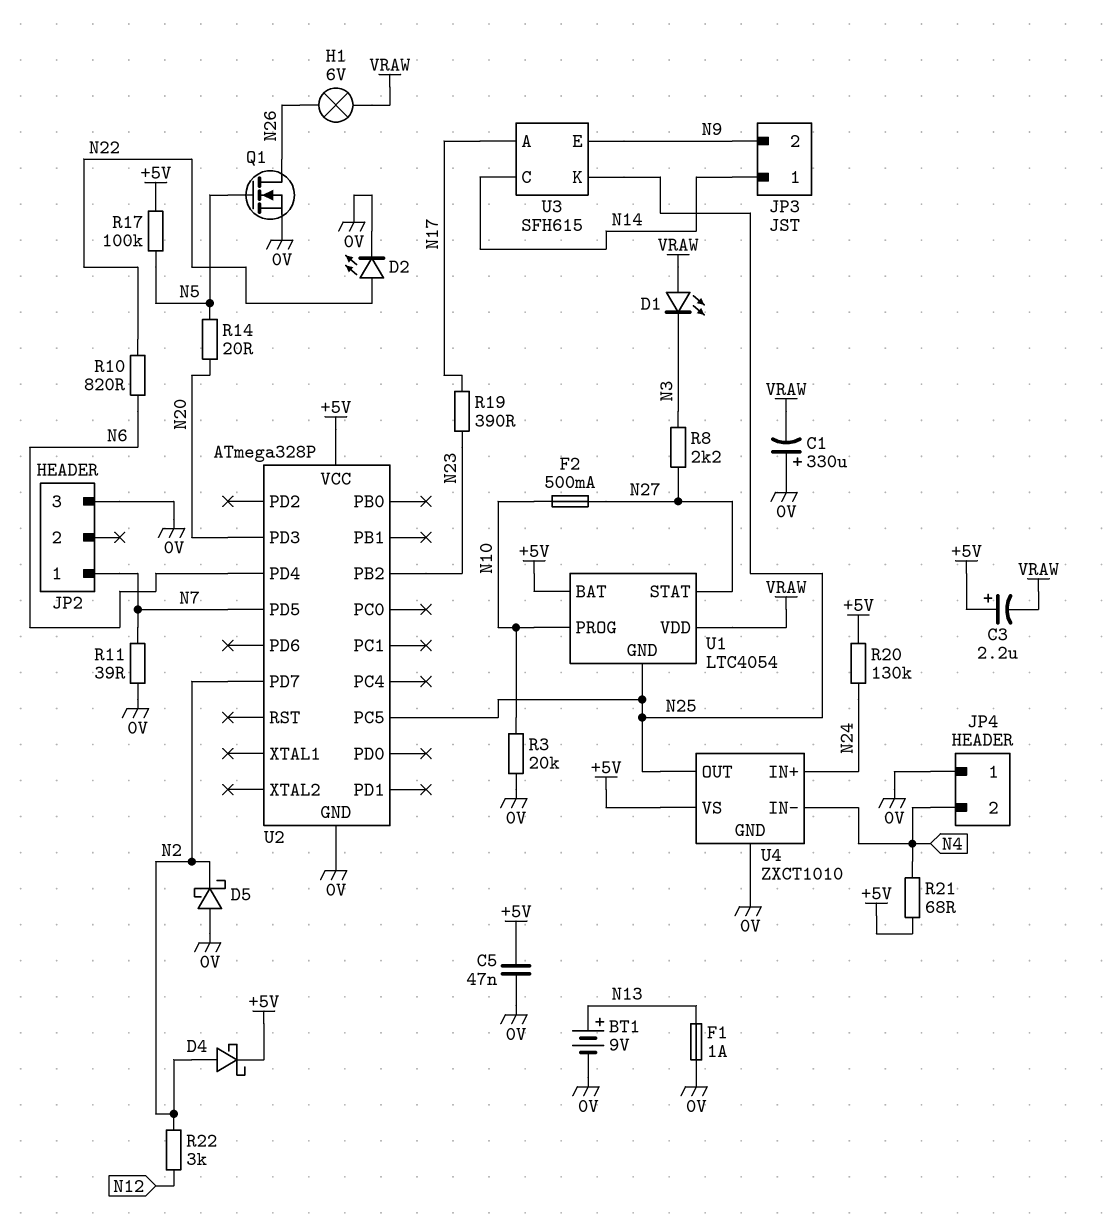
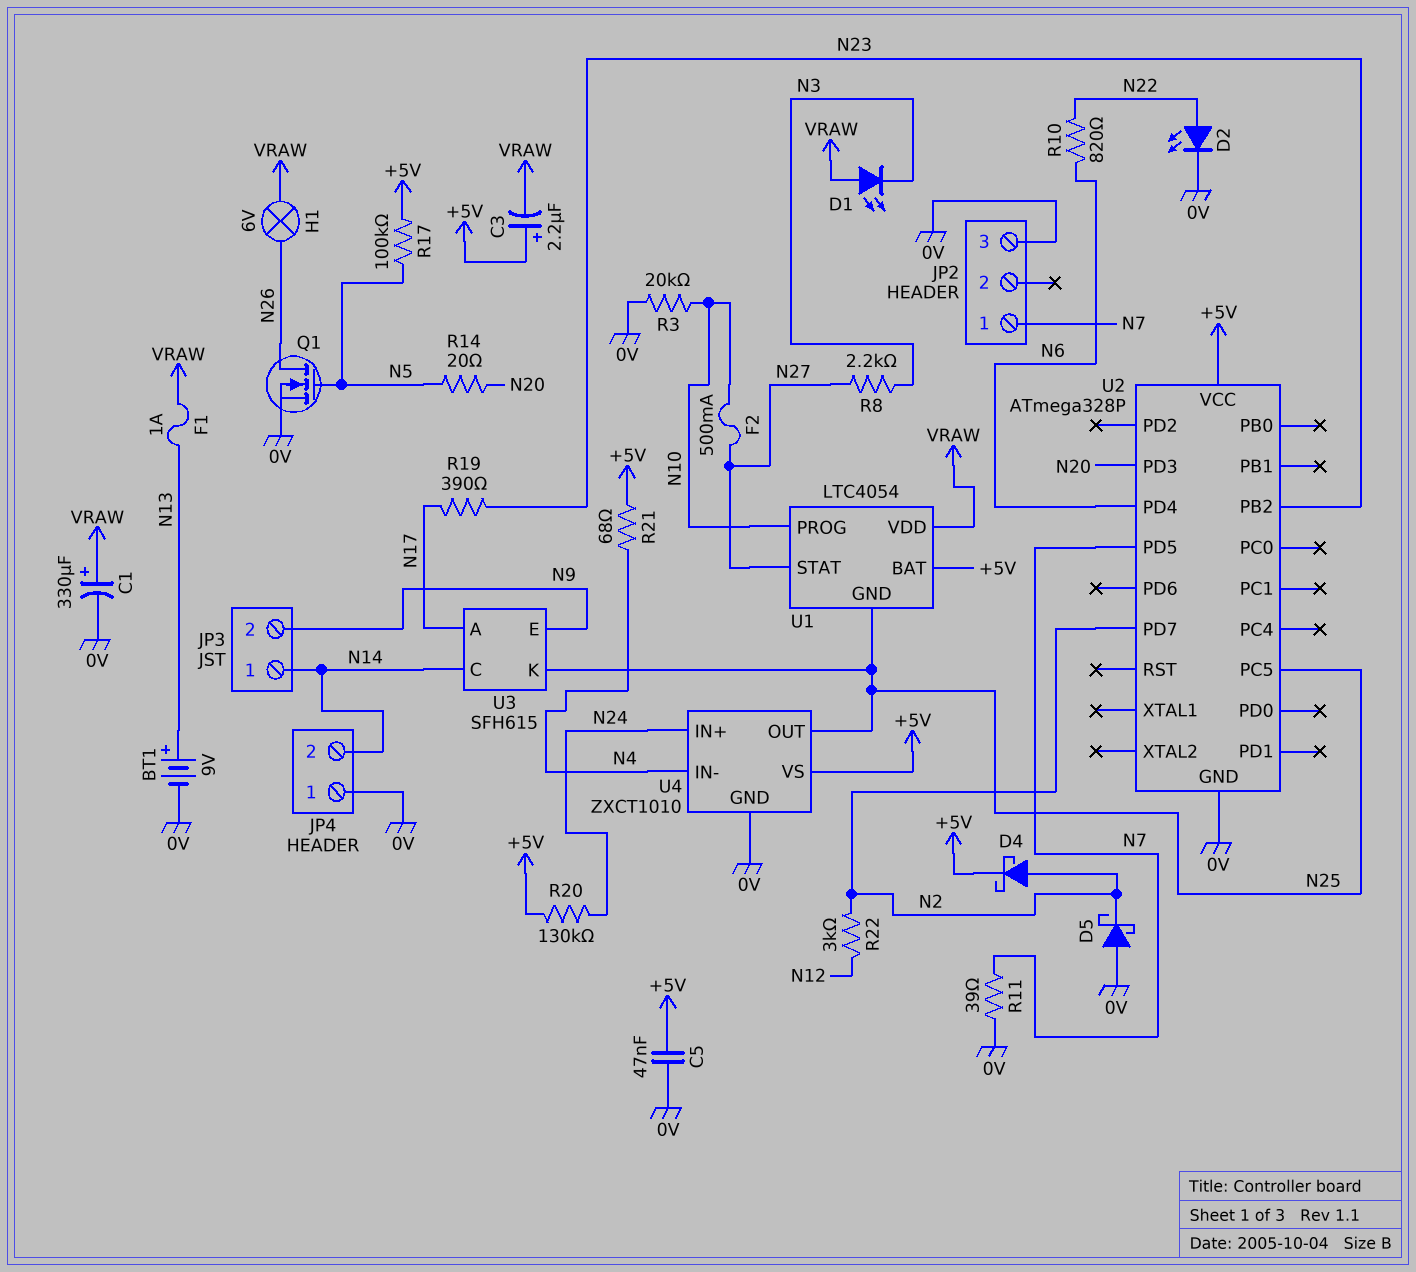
C1: 330uF (plus 0V, minus VRAW) -> 330uF (plus VRAW, minus 0V)
F1: 1A (0V, N13) -> 1A (N13, VRAW)
JP4 pin 2: N4 -> N14

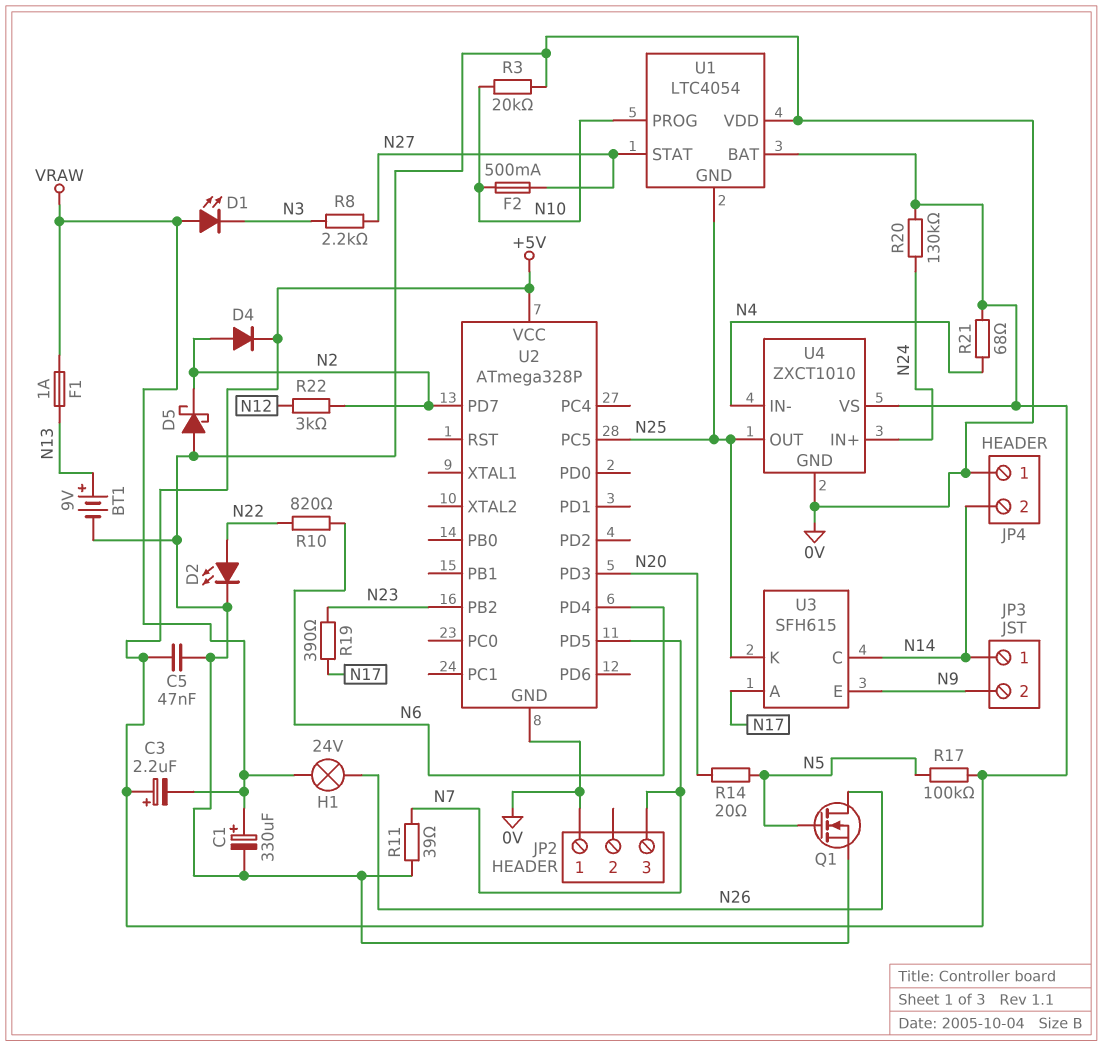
D4: schottky (A N2, K +5V) -> diode (A N2, K +5V)
H1: lamp 6V (N26, VRAW) -> lamp 24V (N26, VRAW)
JP2 pin 1: N7 -> 0V
JP2 pin 3: 0V -> N7
U1 pin VDD: VRAW -> 0V

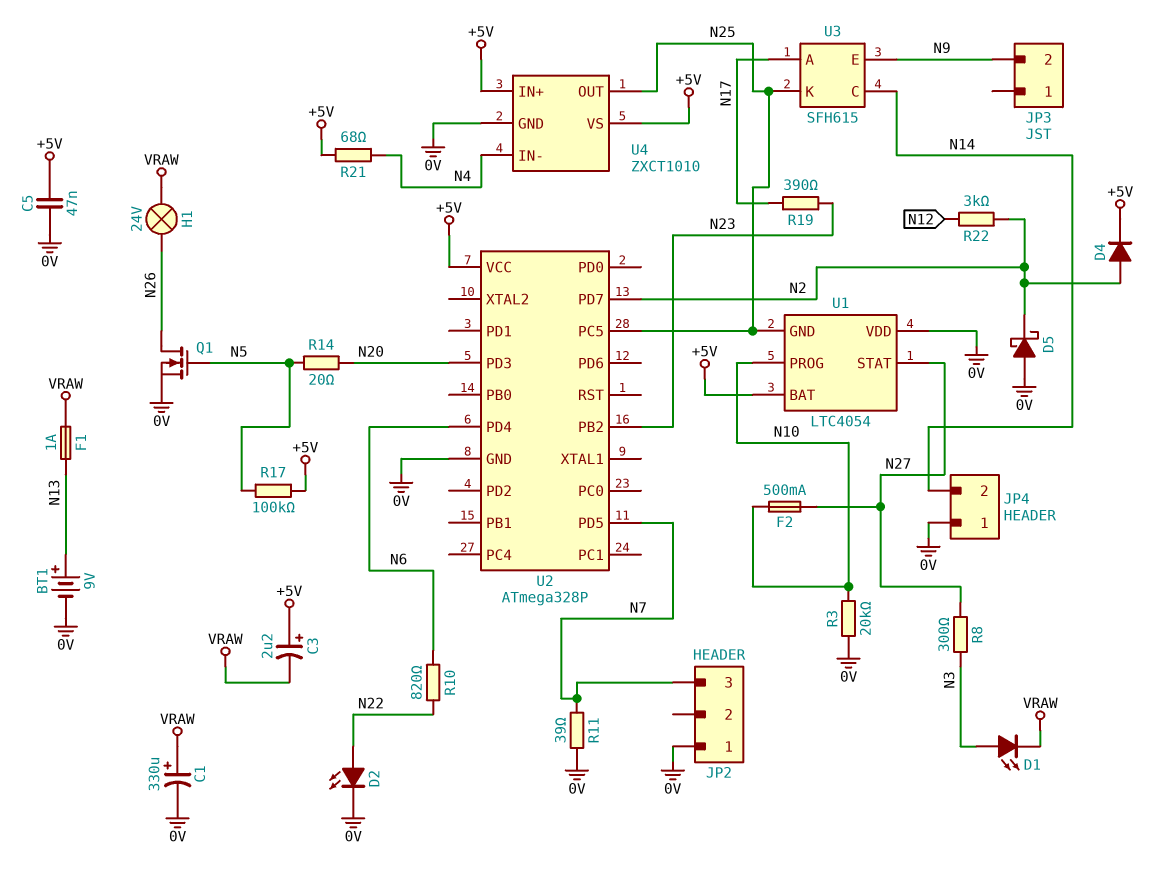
D1: LED (A VRAW, K N3) -> LED (A N3, K VRAW)
JP3 pin 1: N14 -> none
R8: 2.2k (N3, N27) -> 300 (N3, N27)
R20: 130k (+5V, N24) -> none
U4 pin IN+: N24 -> +5V

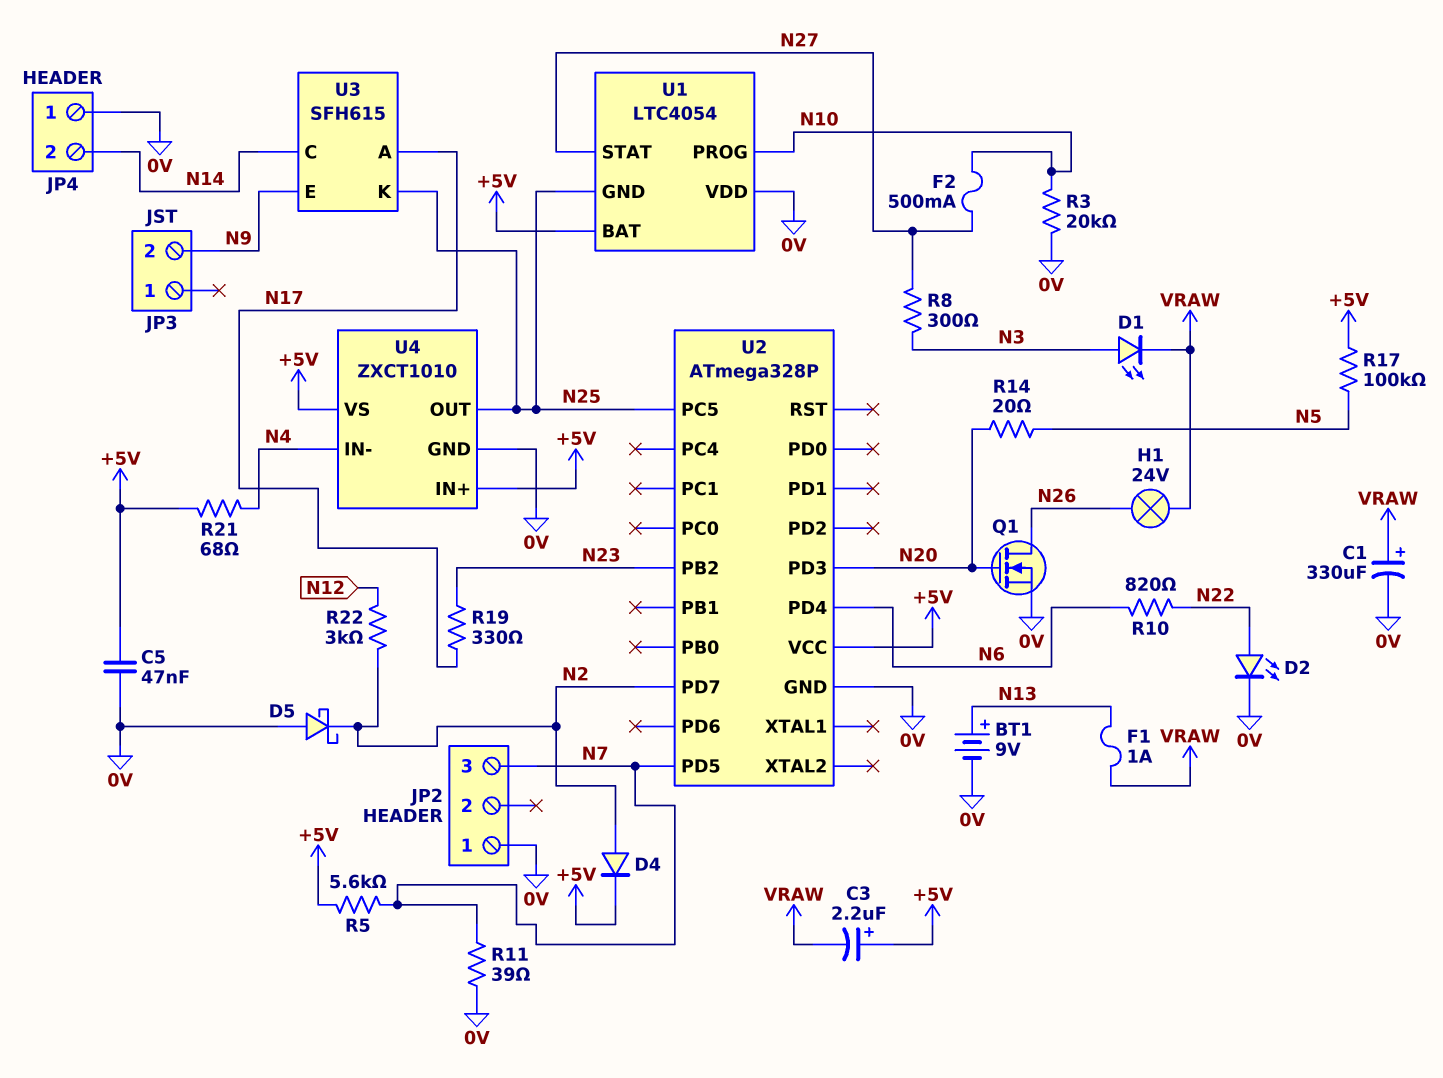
Q1: NMOS (G N5, D N26, S 0V) -> NMOS (G N20, D N26, S 0V)
R5: none -> 5.6k (+5V, N7)
R19: 390 (N17, N23) -> 330 (N17, N23)

